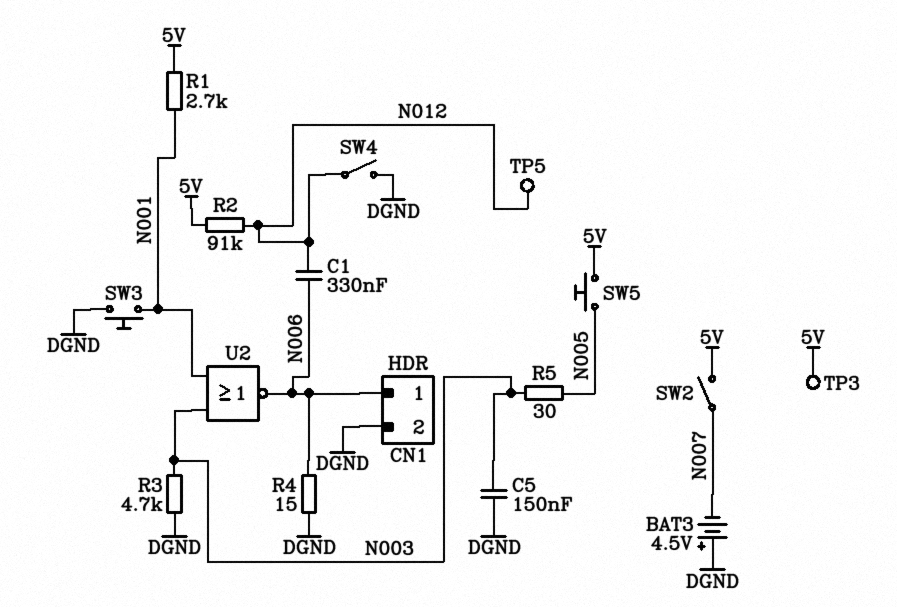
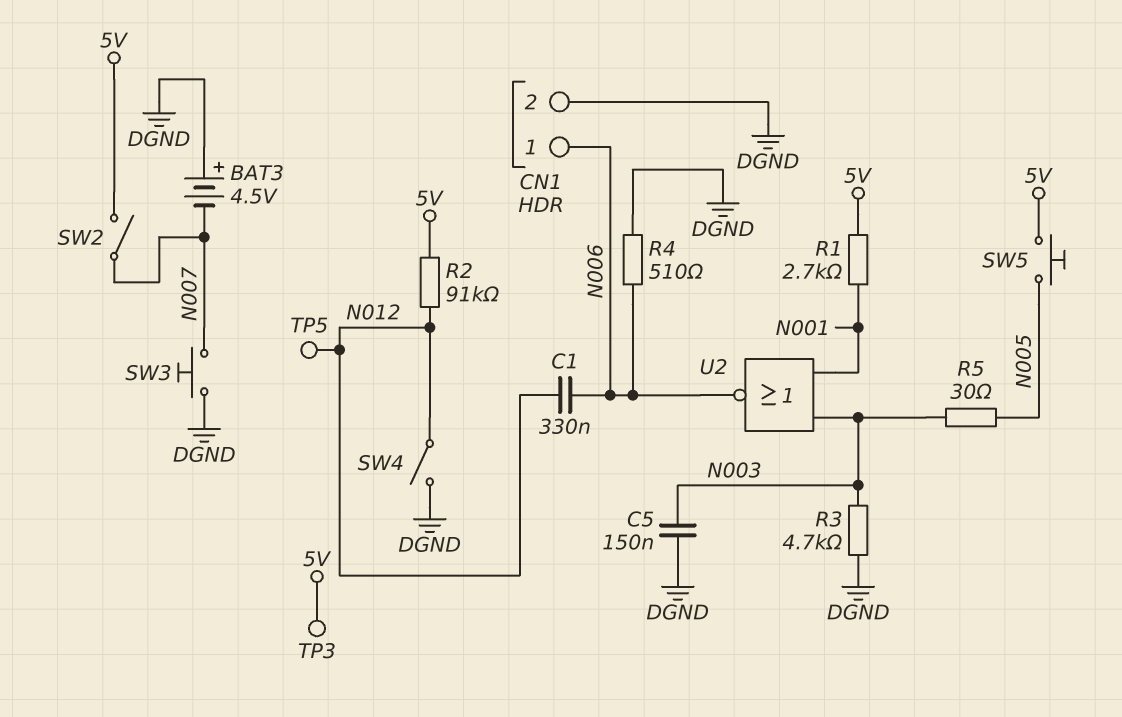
R4: 15 (DGND, N006) -> 510 (DGND, N006)
SW3: button (DGND, N001) -> button (DGND, N007)

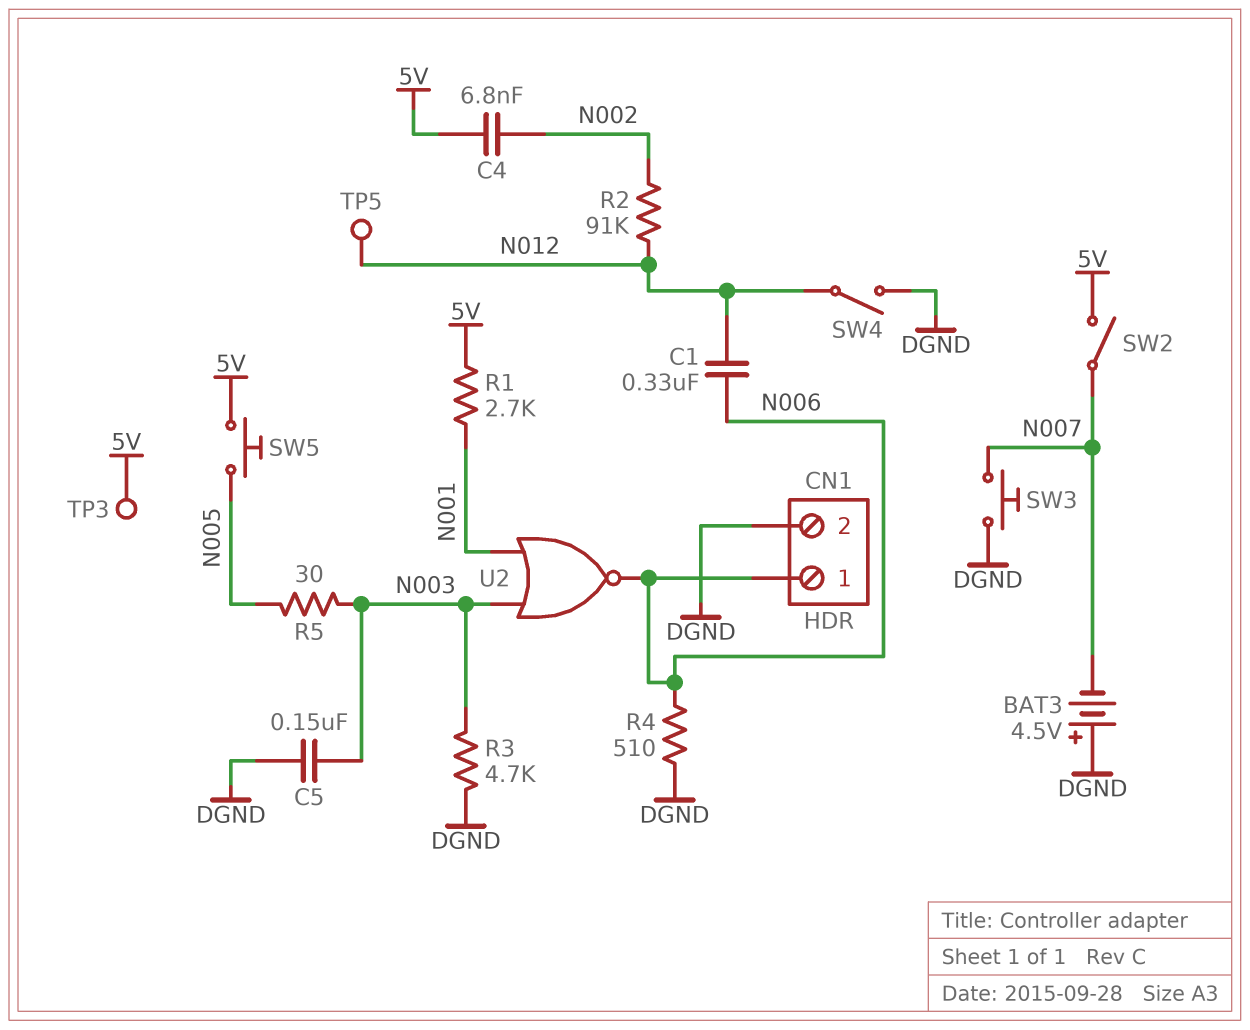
C4: none -> 6.8nF (5V, N002)
R2: 91k (5V, N012) -> 91k (N002, N012)

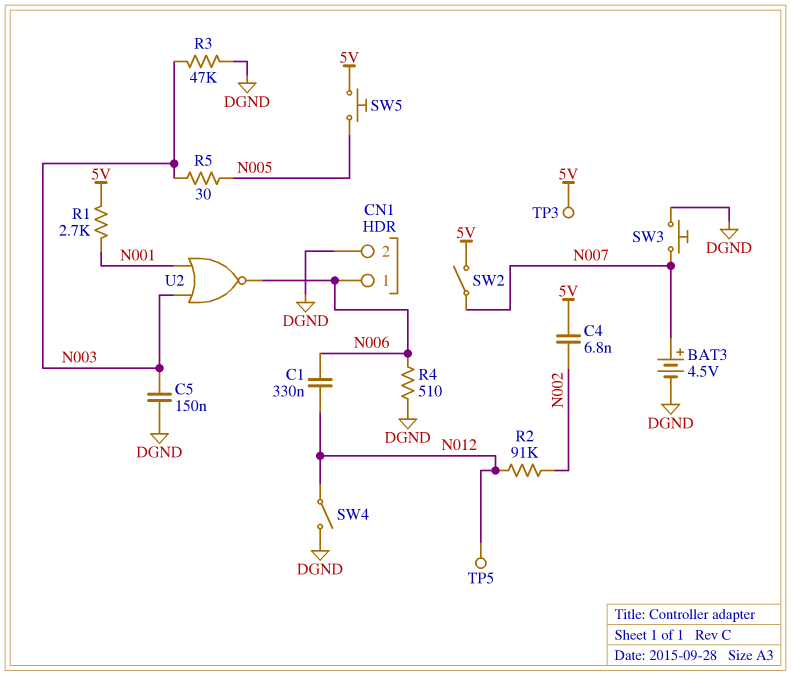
BAT3: 4.5V (plus DGND, minus N007) -> 4.5V (plus N007, minus DGND)
R3: 4.7k (DGND, N003) -> 47k (DGND, N003)

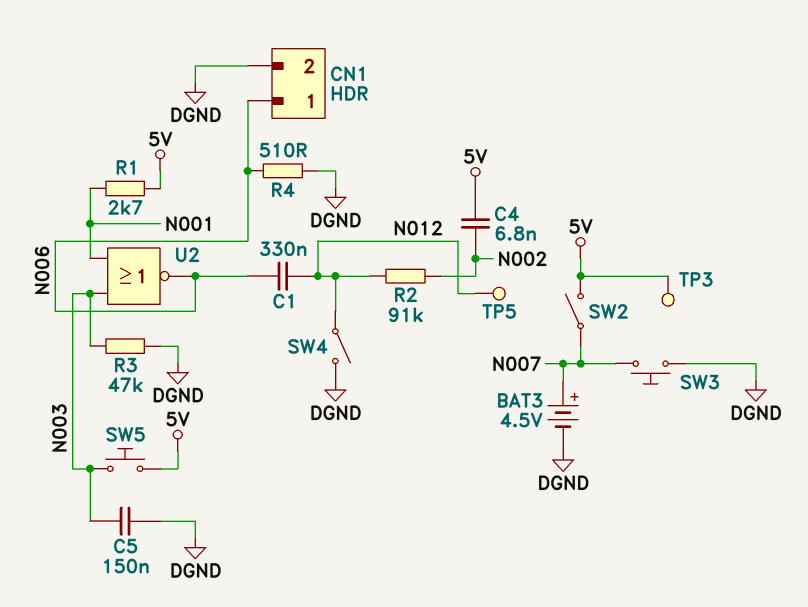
R5: 30 (N003, N005) -> none
SW5: button (5V, N005) -> button (5V, N003)

